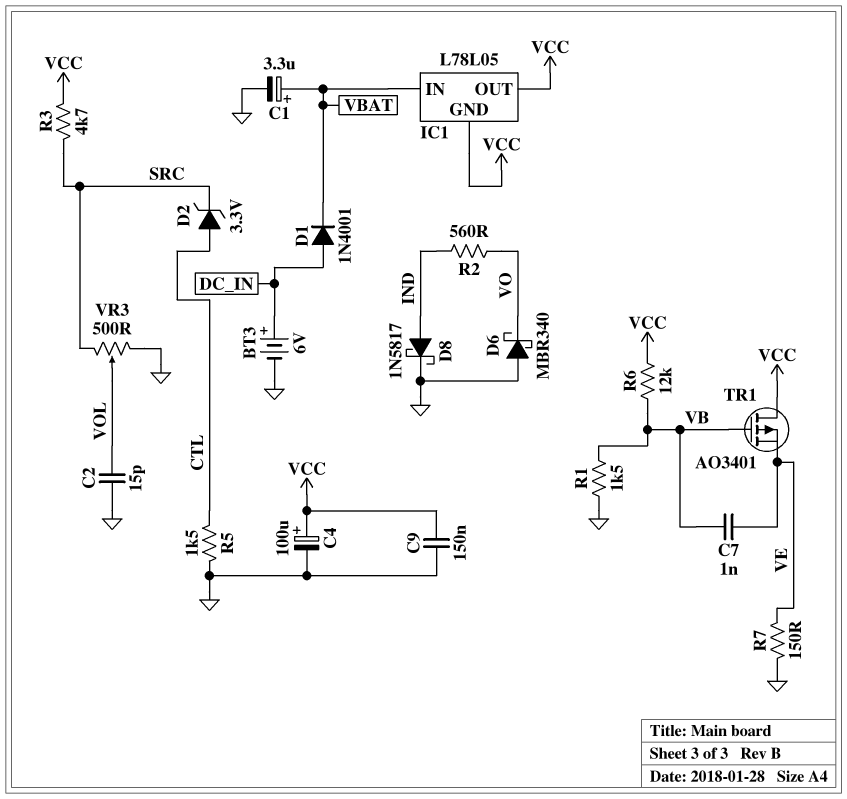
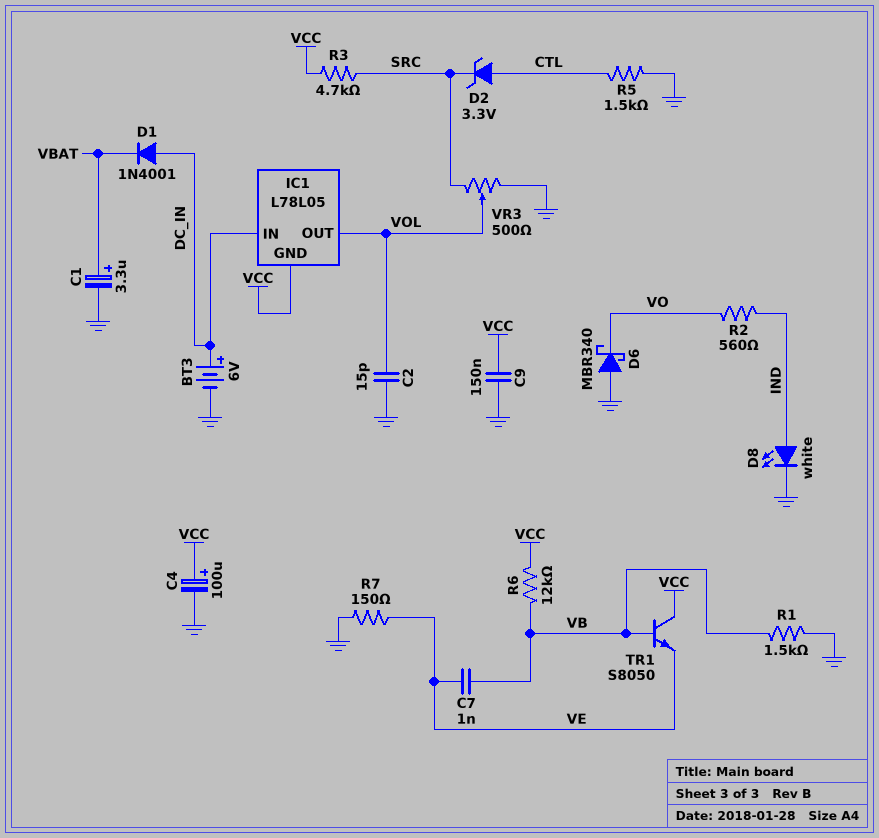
D8: schottky 1N5817 (A IND, K GND) -> LED white (A IND, K GND)
IC1 pin IN: VBAT -> DC_IN
IC1 pin OUT: VCC -> VOL
TR1: PMOS AO3401 (G VB, D VCC, S VE) -> NPN S8050 (B VB, C VCC, E VE)

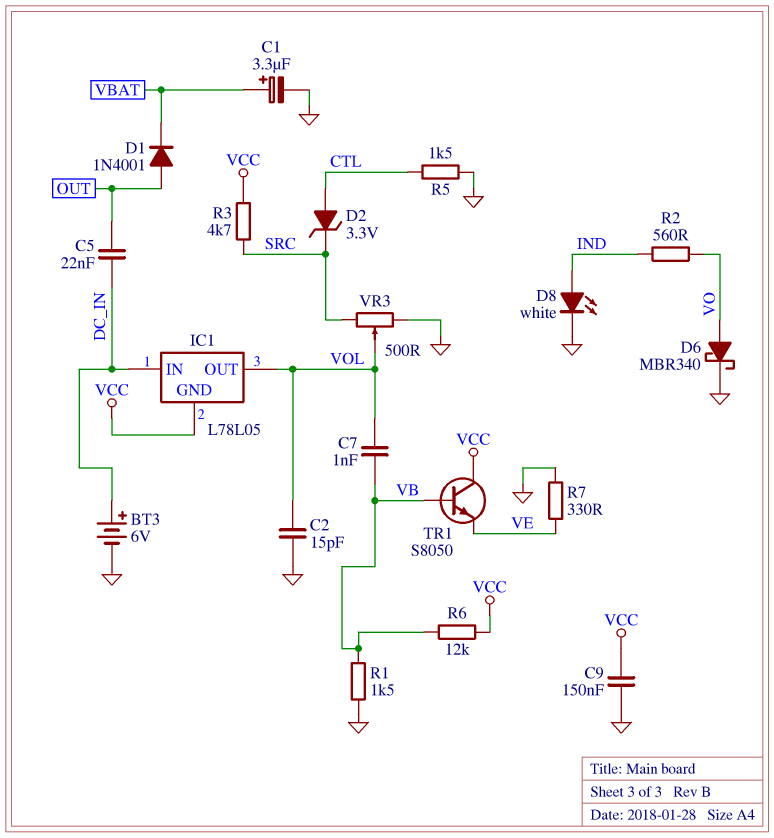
C4: 100uF (plus VCC, minus GND) -> none
C5: none -> 22nF (DC_IN, OUT)
C7: 1nF (VB, VE) -> 1nF (VB, VOL)
D1: diode 1N4001 (A DC_IN, K VBAT) -> diode 1N4001 (A OUT, K VBAT)
D6: schottky MBR340 (A GND, K VO) -> schottky MBR340 (A VO, K GND)
R7: 150 (GND, VE) -> 330 (GND, VE)

